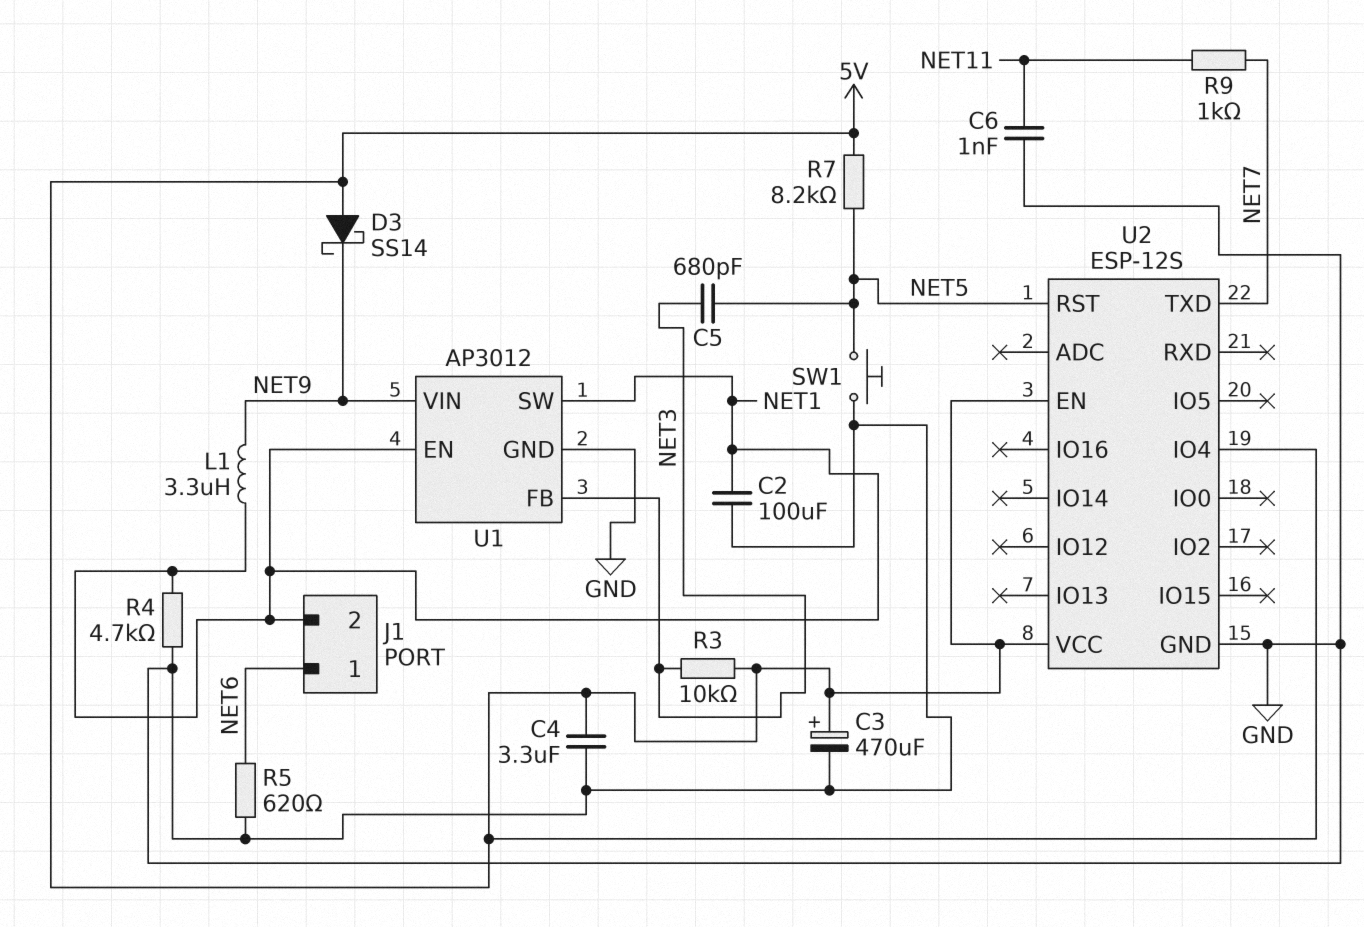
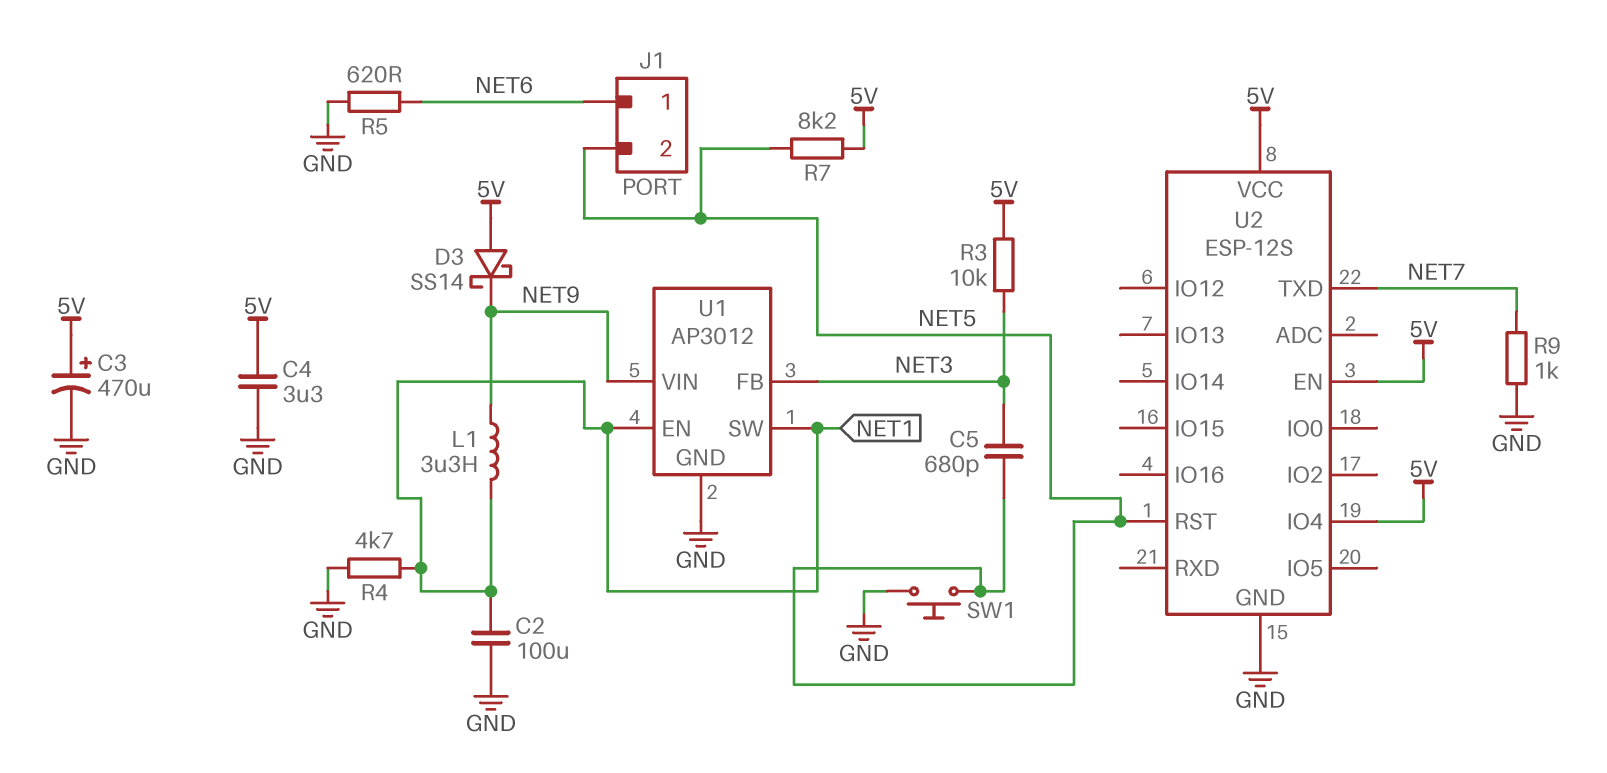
C6: 1nF (GND, NET11) -> none
J1 pin 2: NET1 -> NET5
R9: 1k (NET7, NET11) -> 1k (GND, NET7)

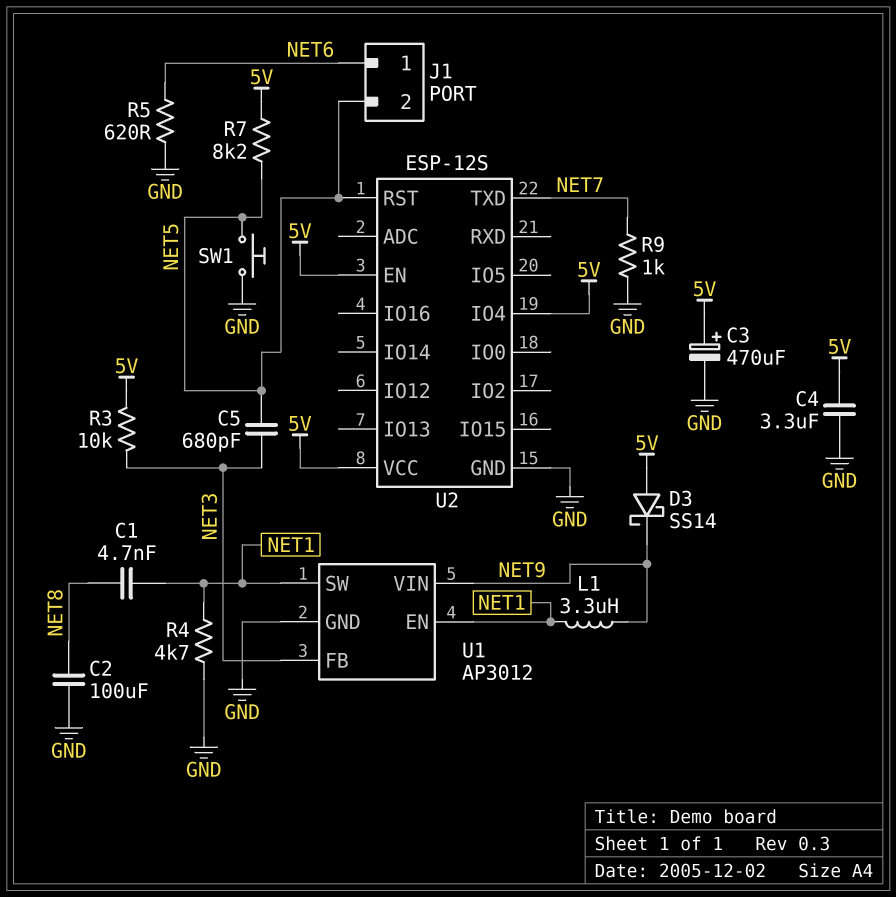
C1: none -> 4.7nF (NET1, NET8)
C2: 100uF (GND, NET1) -> 100uF (GND, NET8)

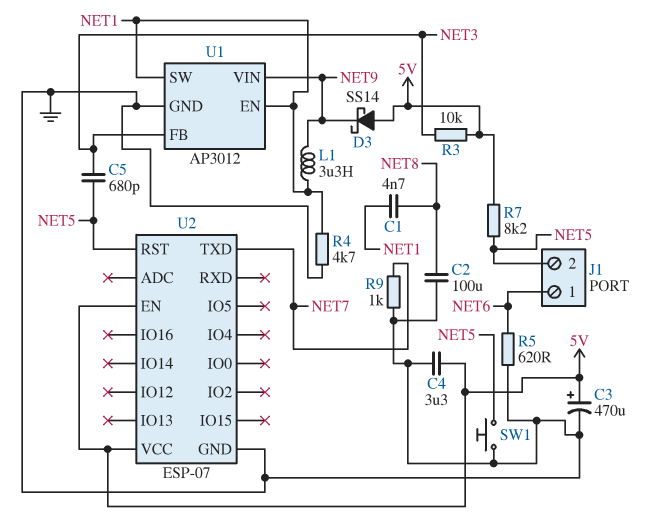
U2: ESP-12S -> ESP-07
U2 pin IO4: 5V -> none

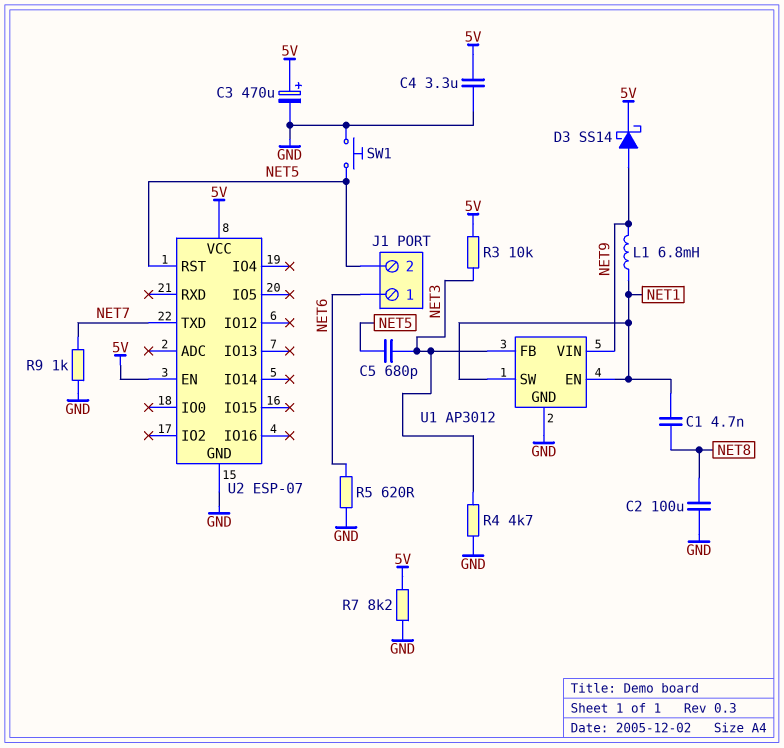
D3: schottky SS14 (A 5V, K NET9) -> schottky SS14 (A NET9, K 5V)
L1: 3.3uH (NET1, NET9) -> 6.8mH (NET1, NET9)
R4: 4.7k (GND, NET1) -> 4.7k (GND, NET3)
R7: 8.2k (5V, NET5) -> 8.2k (5V, GND)

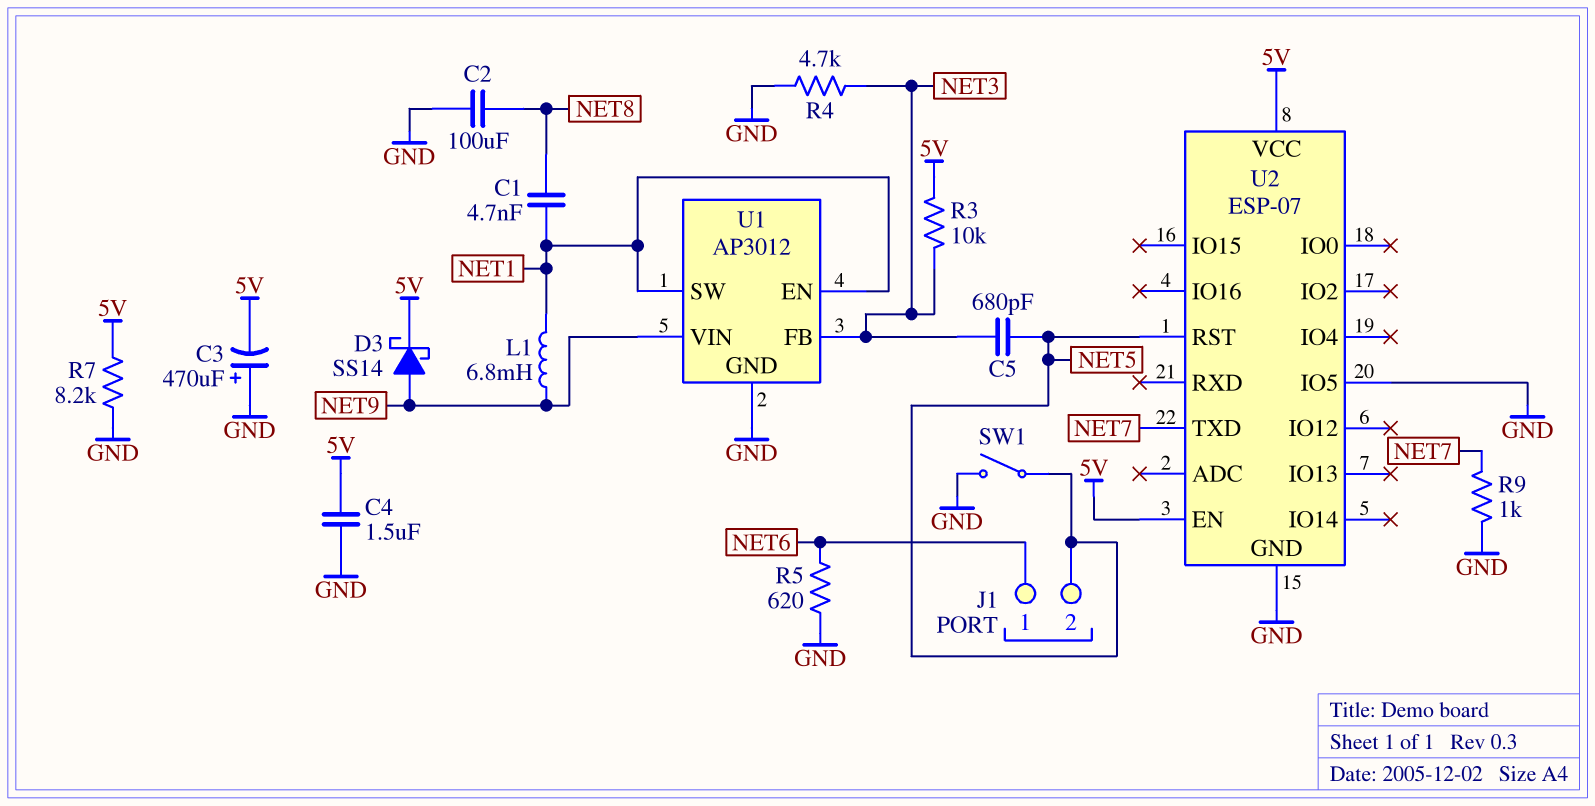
C3: 470uF (plus 5V, minus GND) -> 470uF (plus GND, minus 5V)
C4: 3.3uF (5V, GND) -> 1.5uF (5V, GND)
SW1: button (GND, NET5) -> switch (GND, NET5)
U2 pin IO5: none -> GND

